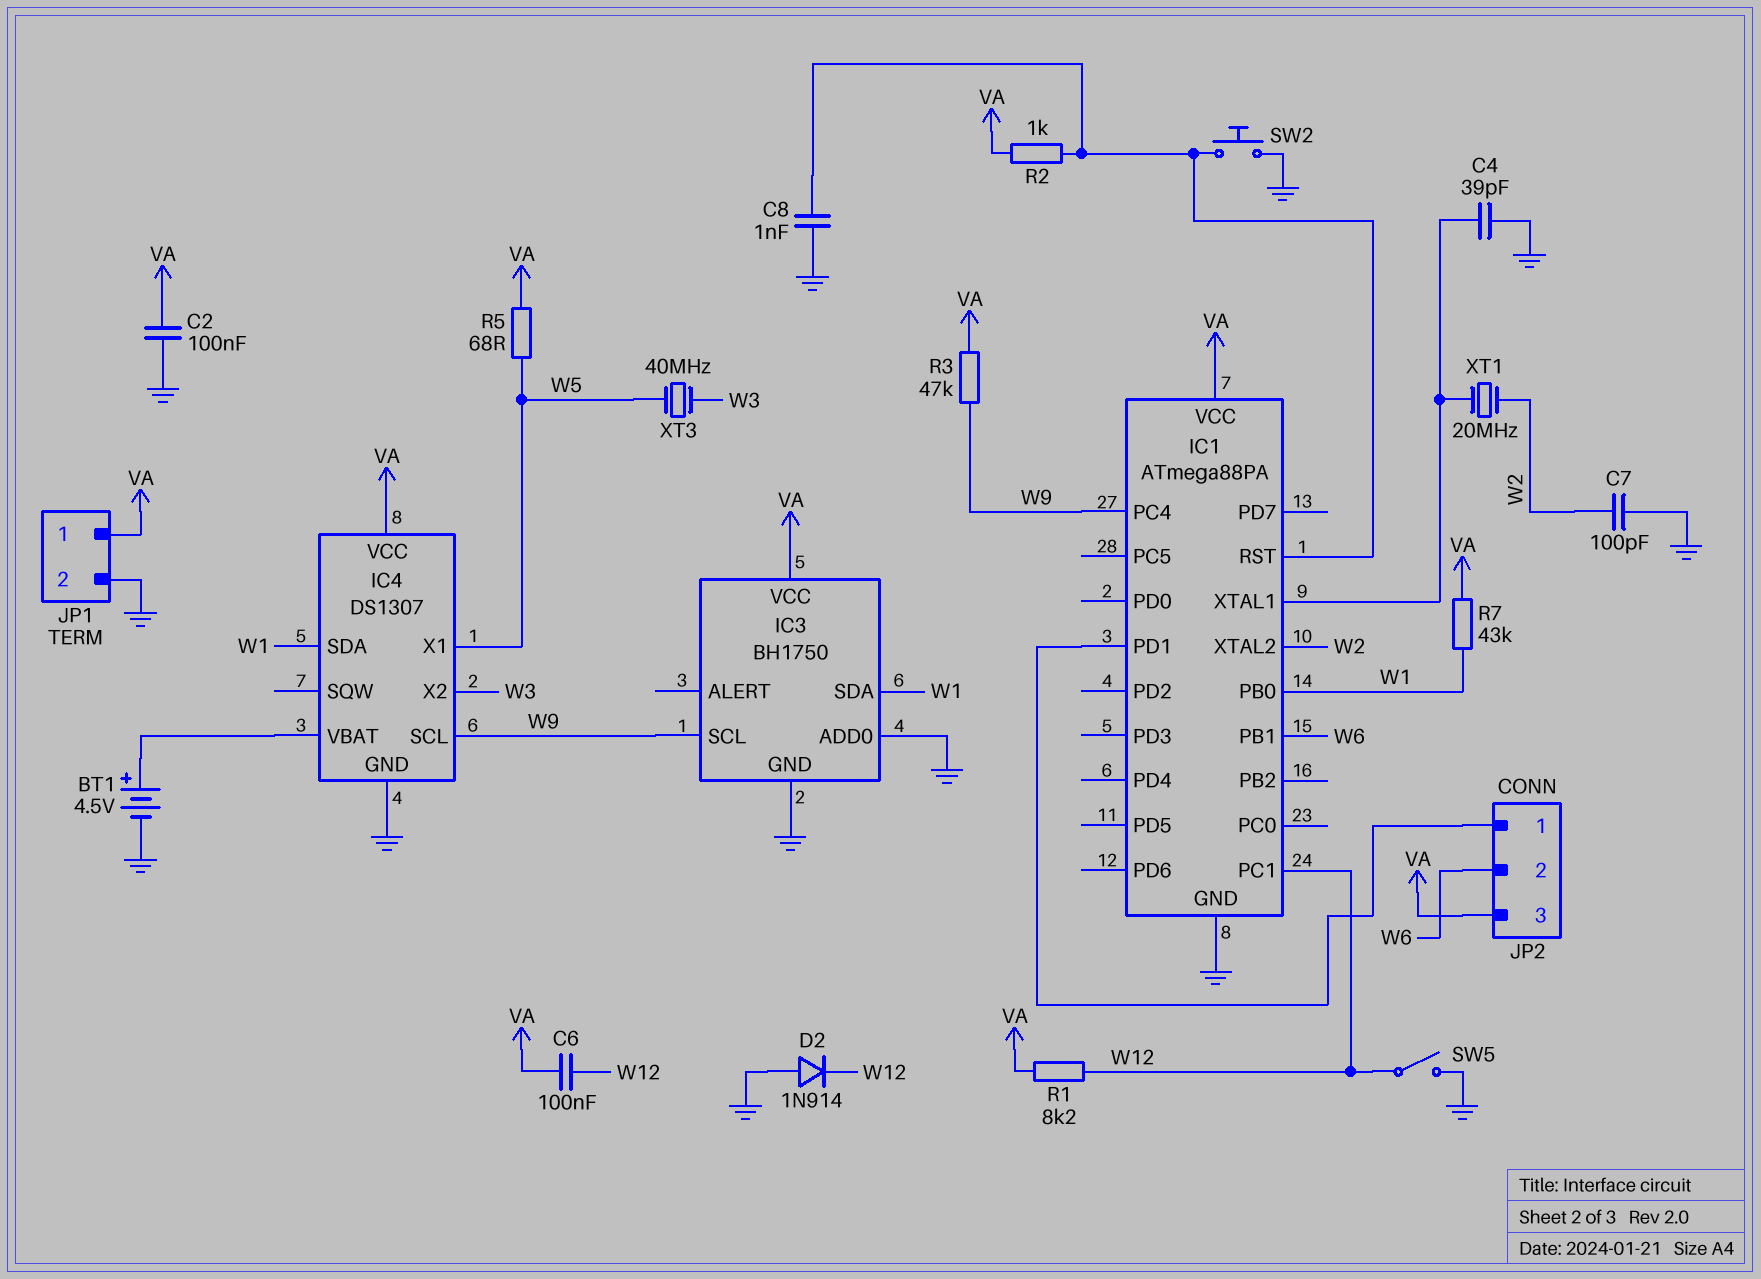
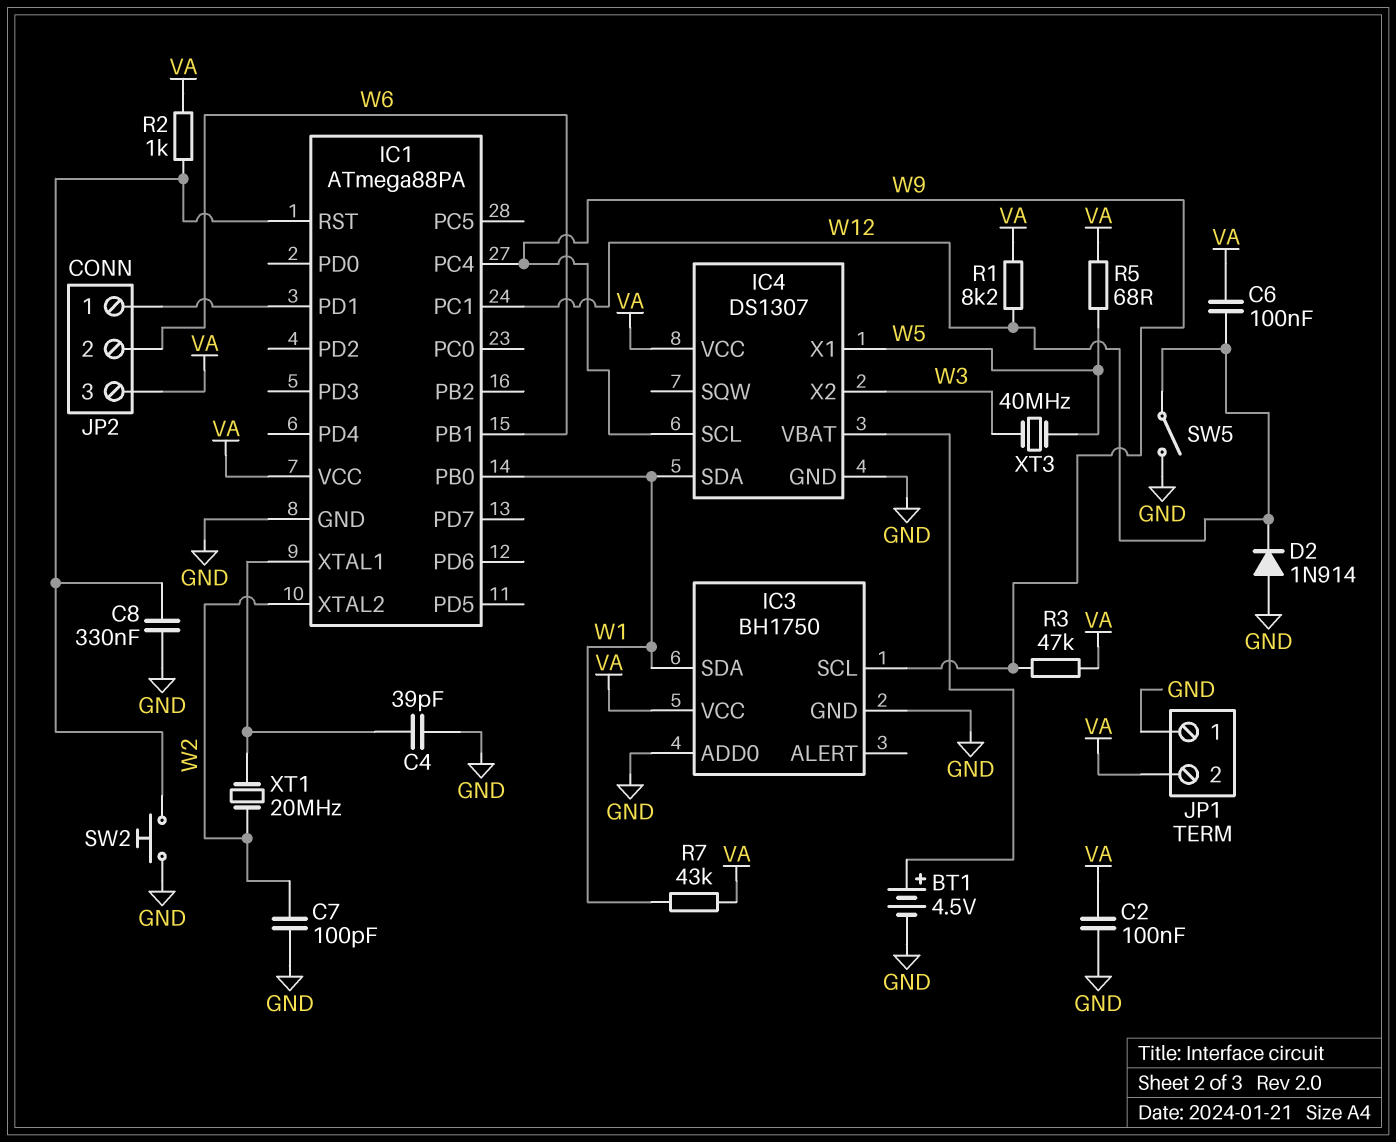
C8: 1nF (GND, IC1/RST) -> 330nF (GND, IC1/RST)
JP1 pin 1: VA -> GND
JP1 pin 2: GND -> VA

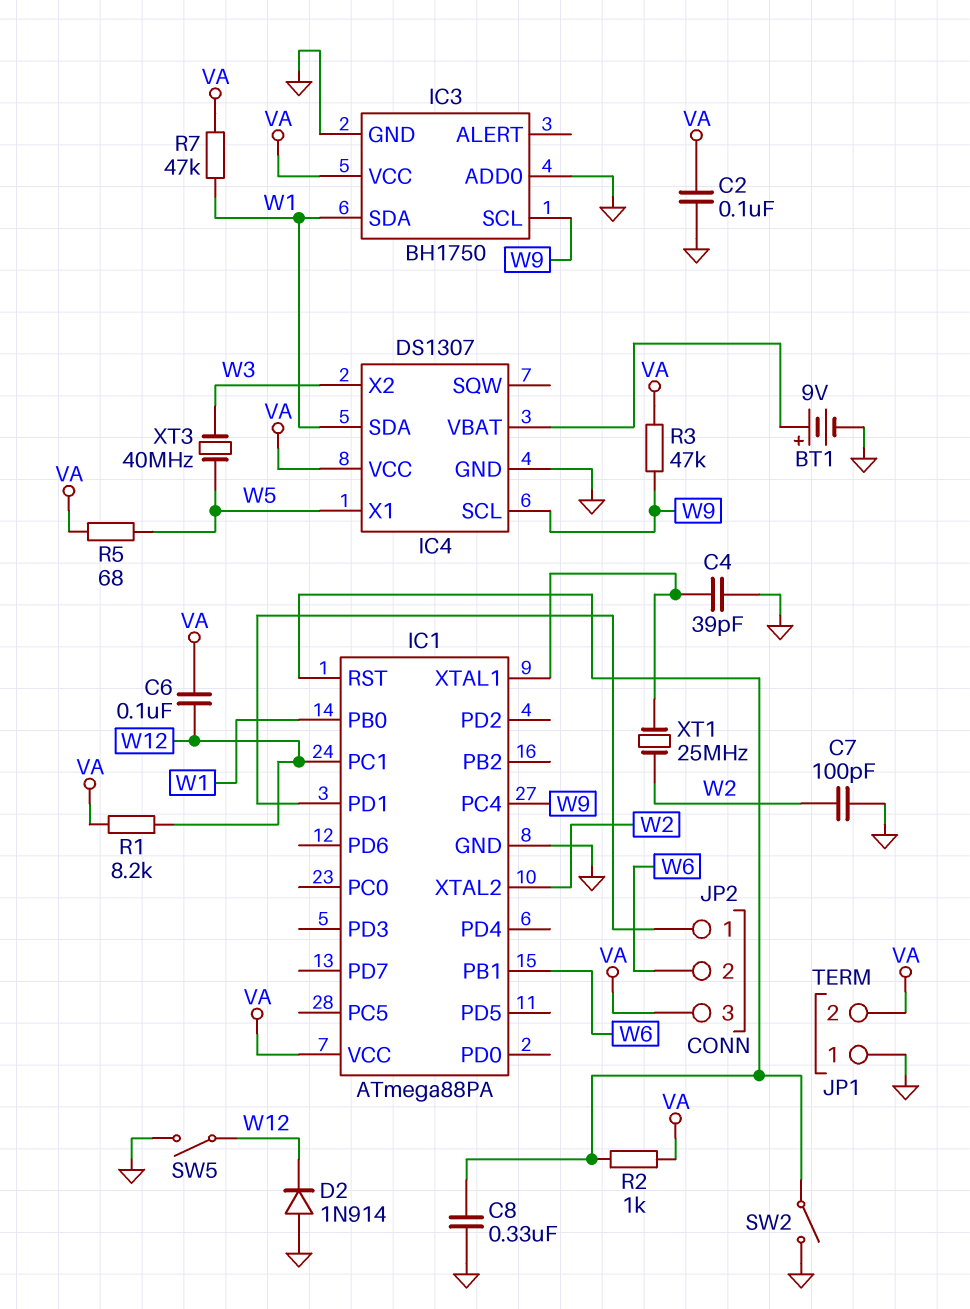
BT1: 4.5V (plus IC4/VBAT, minus GND) -> 9V (plus IC4/VBAT, minus GND)
R7: 43k (VA, W1) -> 47k (VA, W1)
SW2: button (GND, IC1/RST) -> switch (GND, IC1/RST)
XT1: 20MHz (IC1/XTAL1, W2) -> 25MHz (IC1/XTAL1, W2)

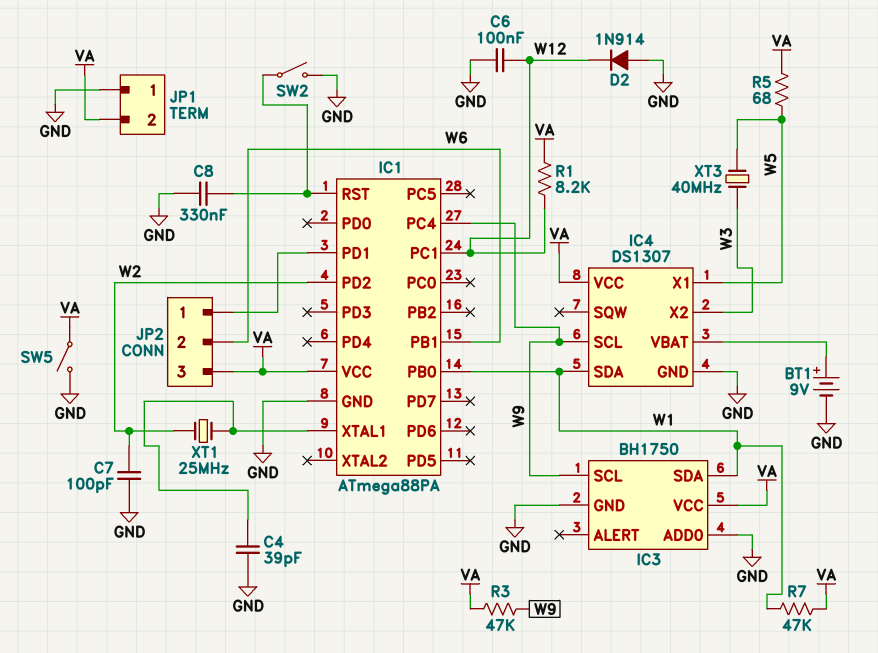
C2: 100nF (GND, VA) -> none
C6: 100nF (VA, W12) -> 100nF (GND, W12)
IC1 pin PD2: none -> W2
IC1 pin XTAL2: W2 -> none
R2: 1k (IC1/RST, VA) -> none
SW5: switch (GND, W12) -> switch (GND, VA)

